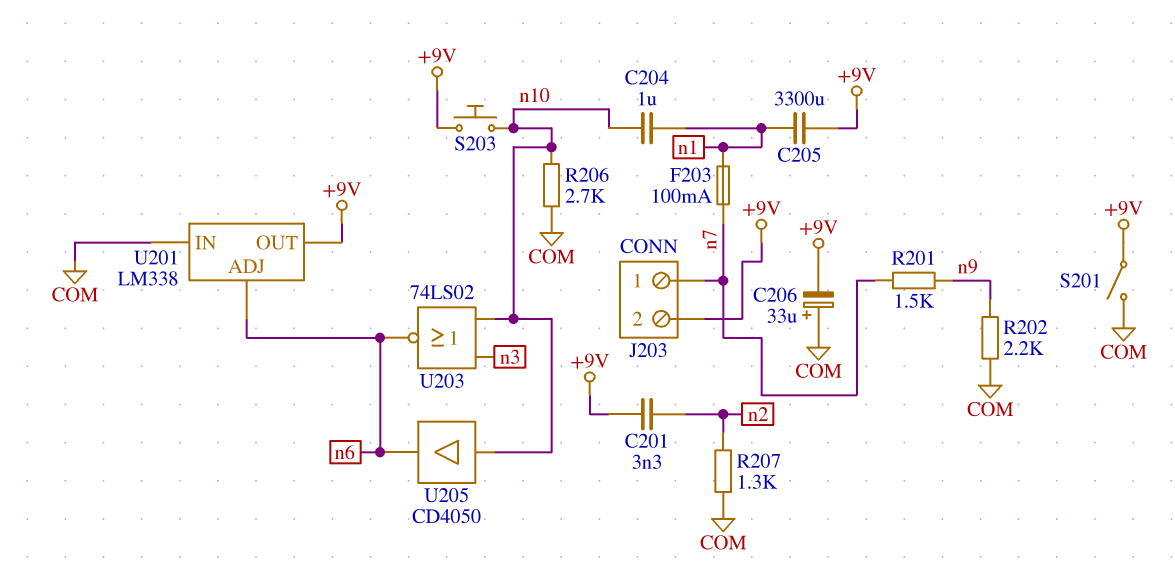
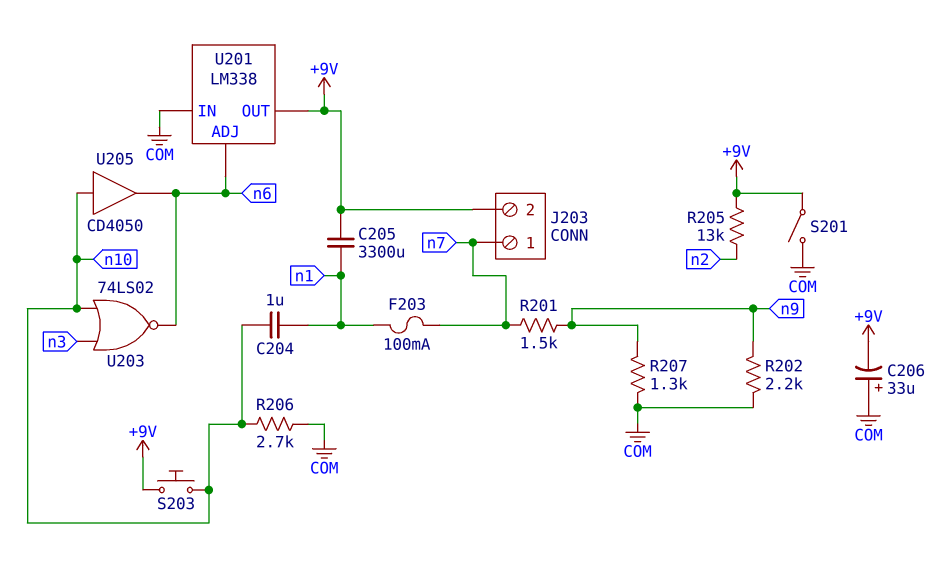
C201: 3.3nF (+9V, n2) -> none
R205: none -> 13k (+9V, n2)
R207: 1.3k (COM, n2) -> 1.3k (COM, n9)

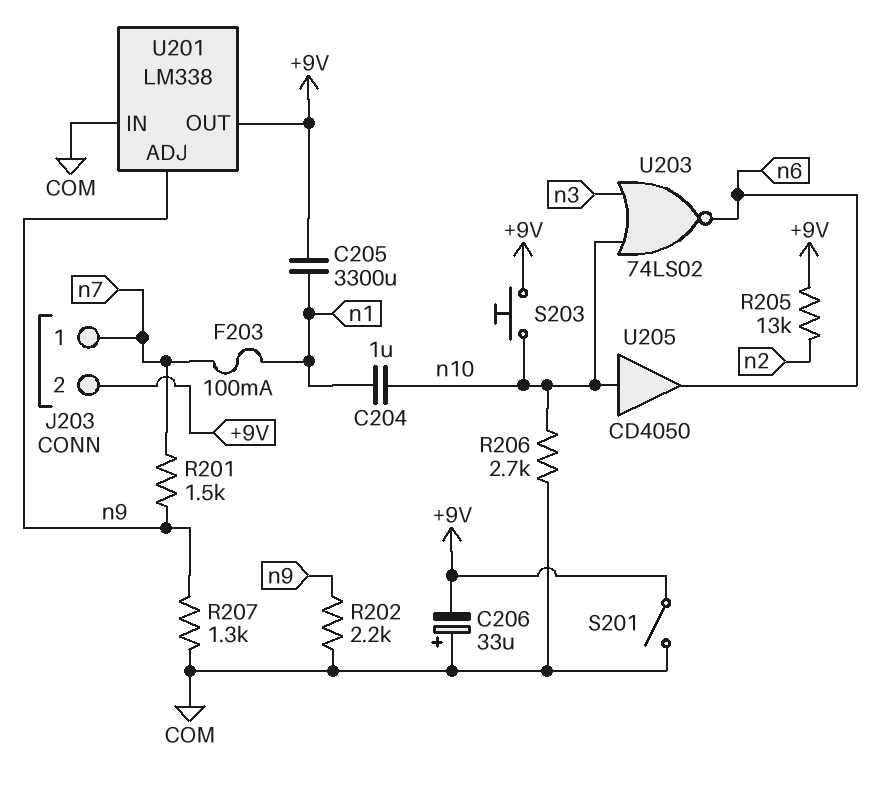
U201 pin ADJ: n6 -> n9

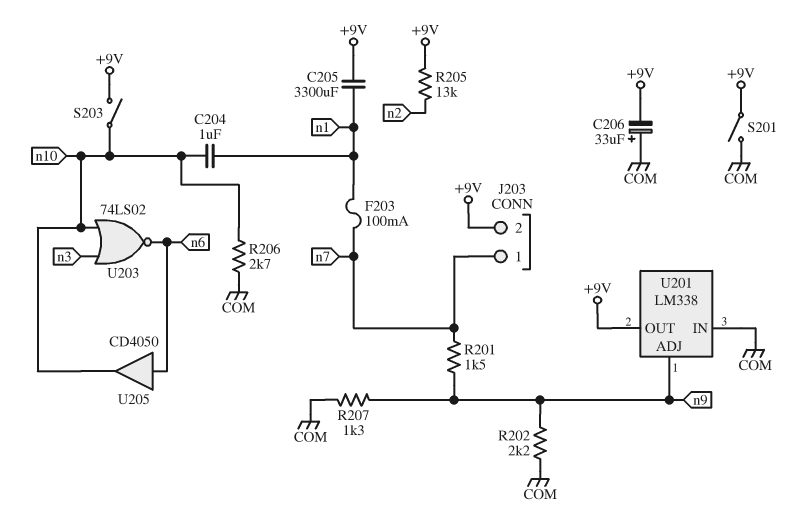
S203: button (+9V, n10) -> switch (+9V, n10)
U205: buffer CD4050 (in n10, out n6) -> buffer CD4050 (in n6, out n10)

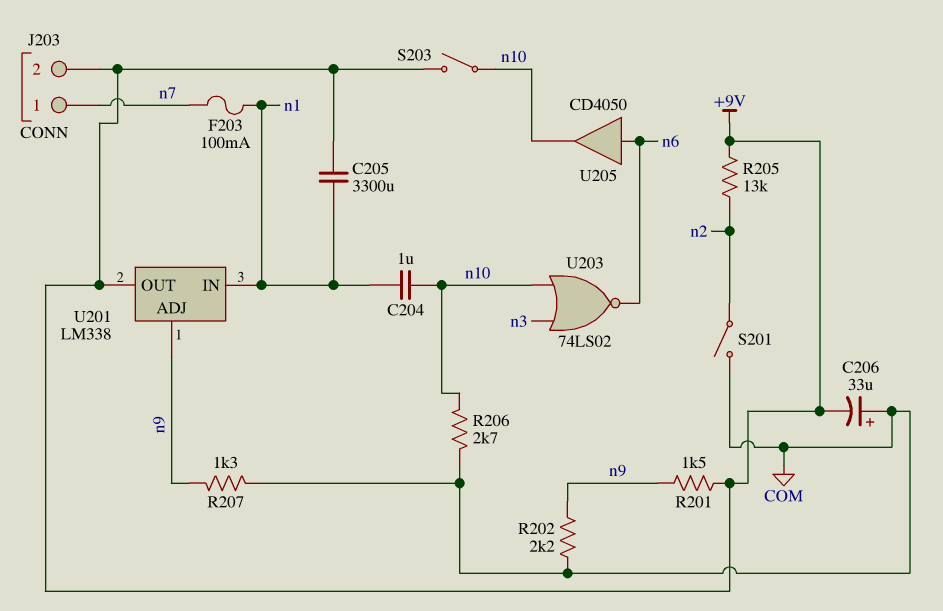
R201: 1.5k (n7, n9) -> 1.5k (+9V, n9)
S201: switch (+9V, COM) -> switch (COM, n2)
U201 pin IN: COM -> n1

